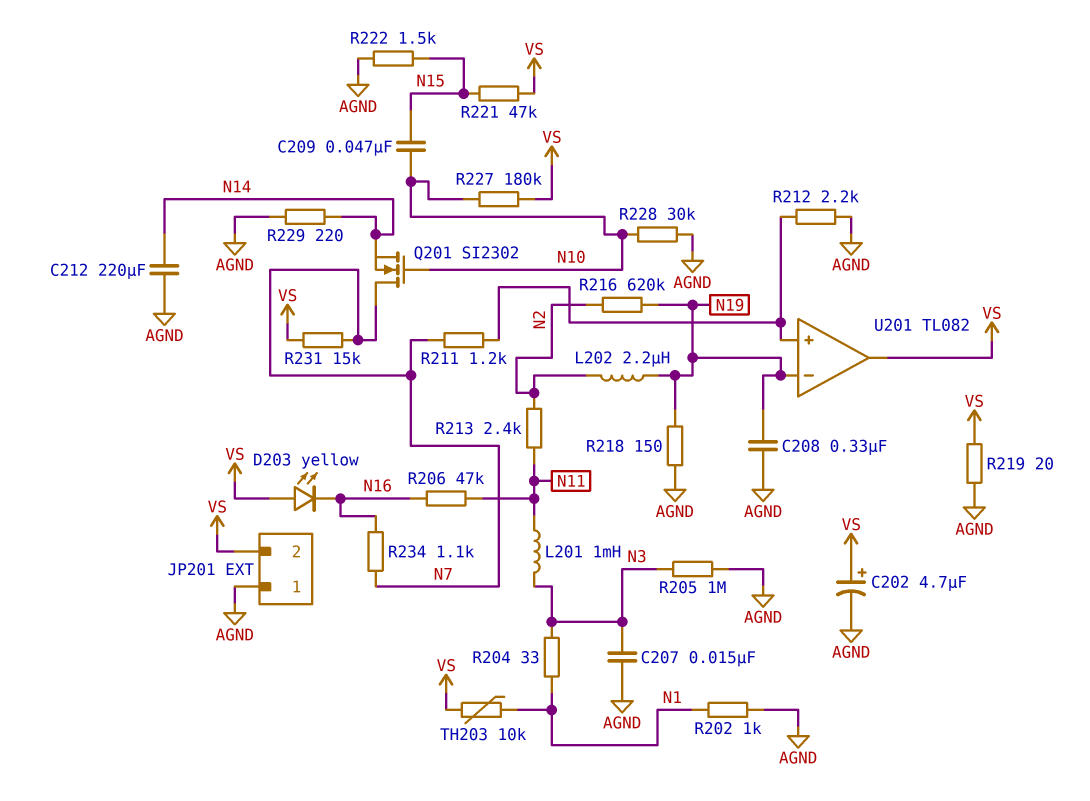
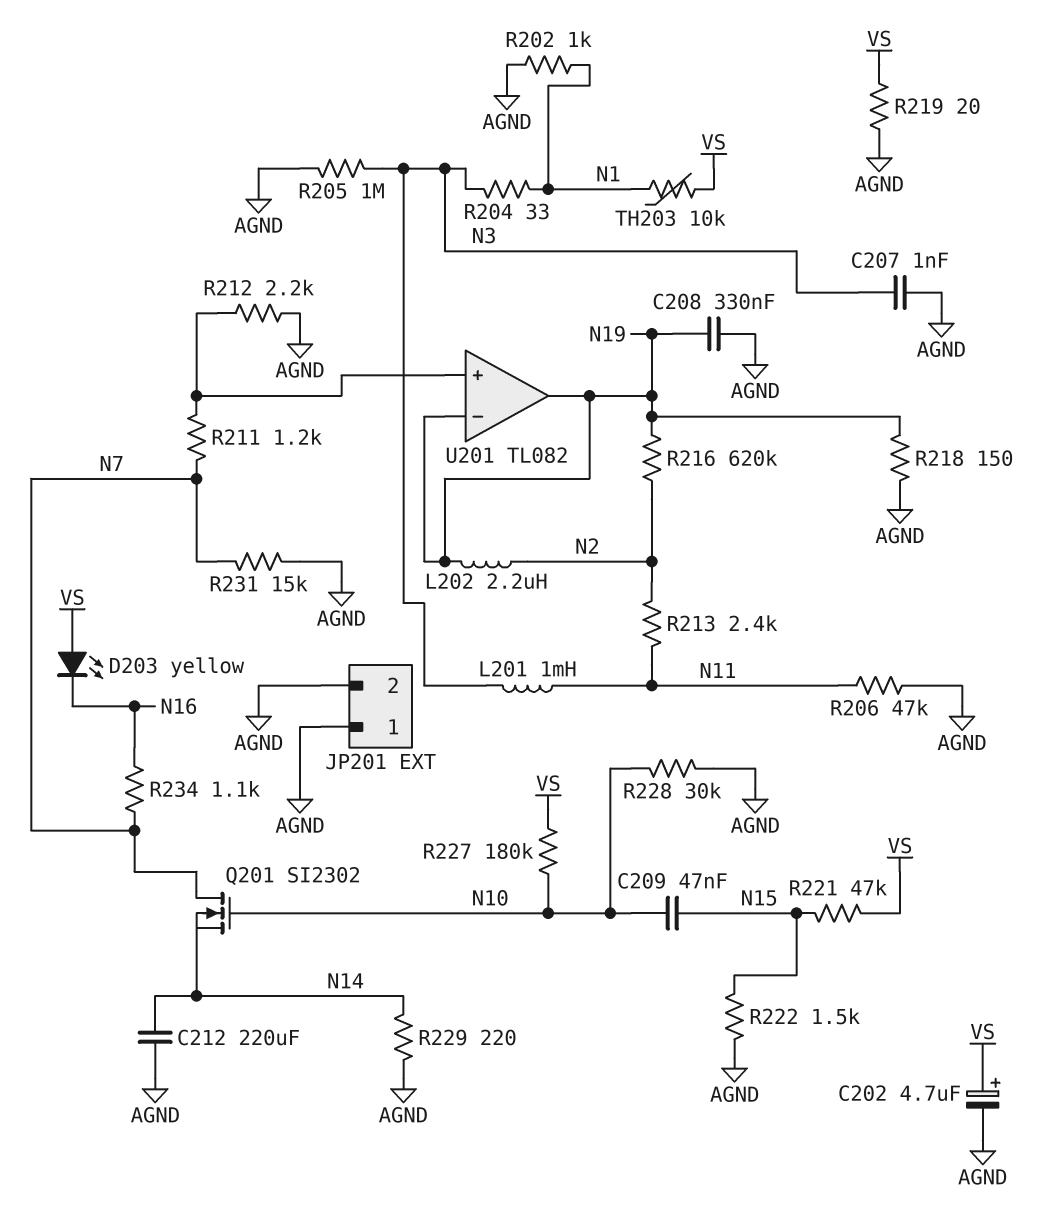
C207: 15nF (AGND, N3) -> 1nF (AGND, N3)
JP201 pin 2: VS -> AGND
R206: 47k (N11, N16) -> 47k (AGND, N11)
R231: 15k (N7, VS) -> 15k (AGND, N7)
U201 pin out: VS -> N19

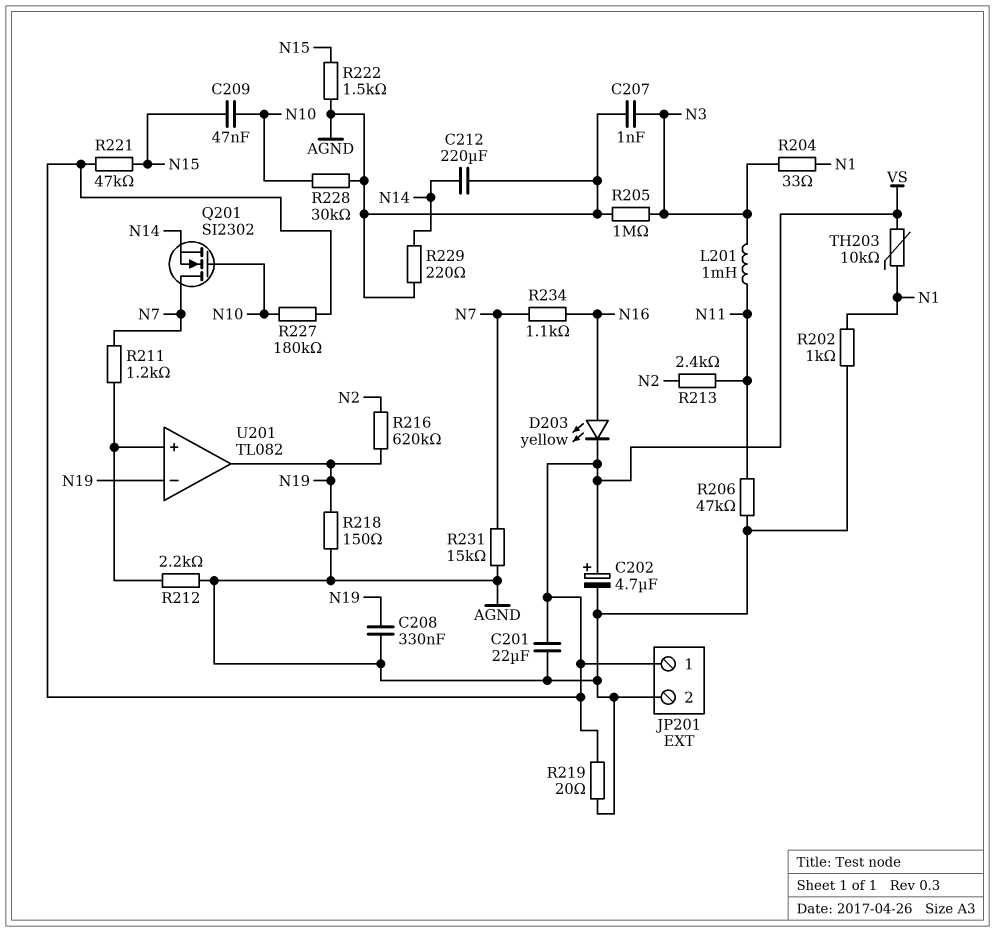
C201: none -> 22uF (AGND, VS)
D203: LED yellow (A VS, K N16) -> LED yellow (A N16, K VS)
JP201 pin 1: AGND -> VS
L202: 2.2uH (N2, N19) -> none

